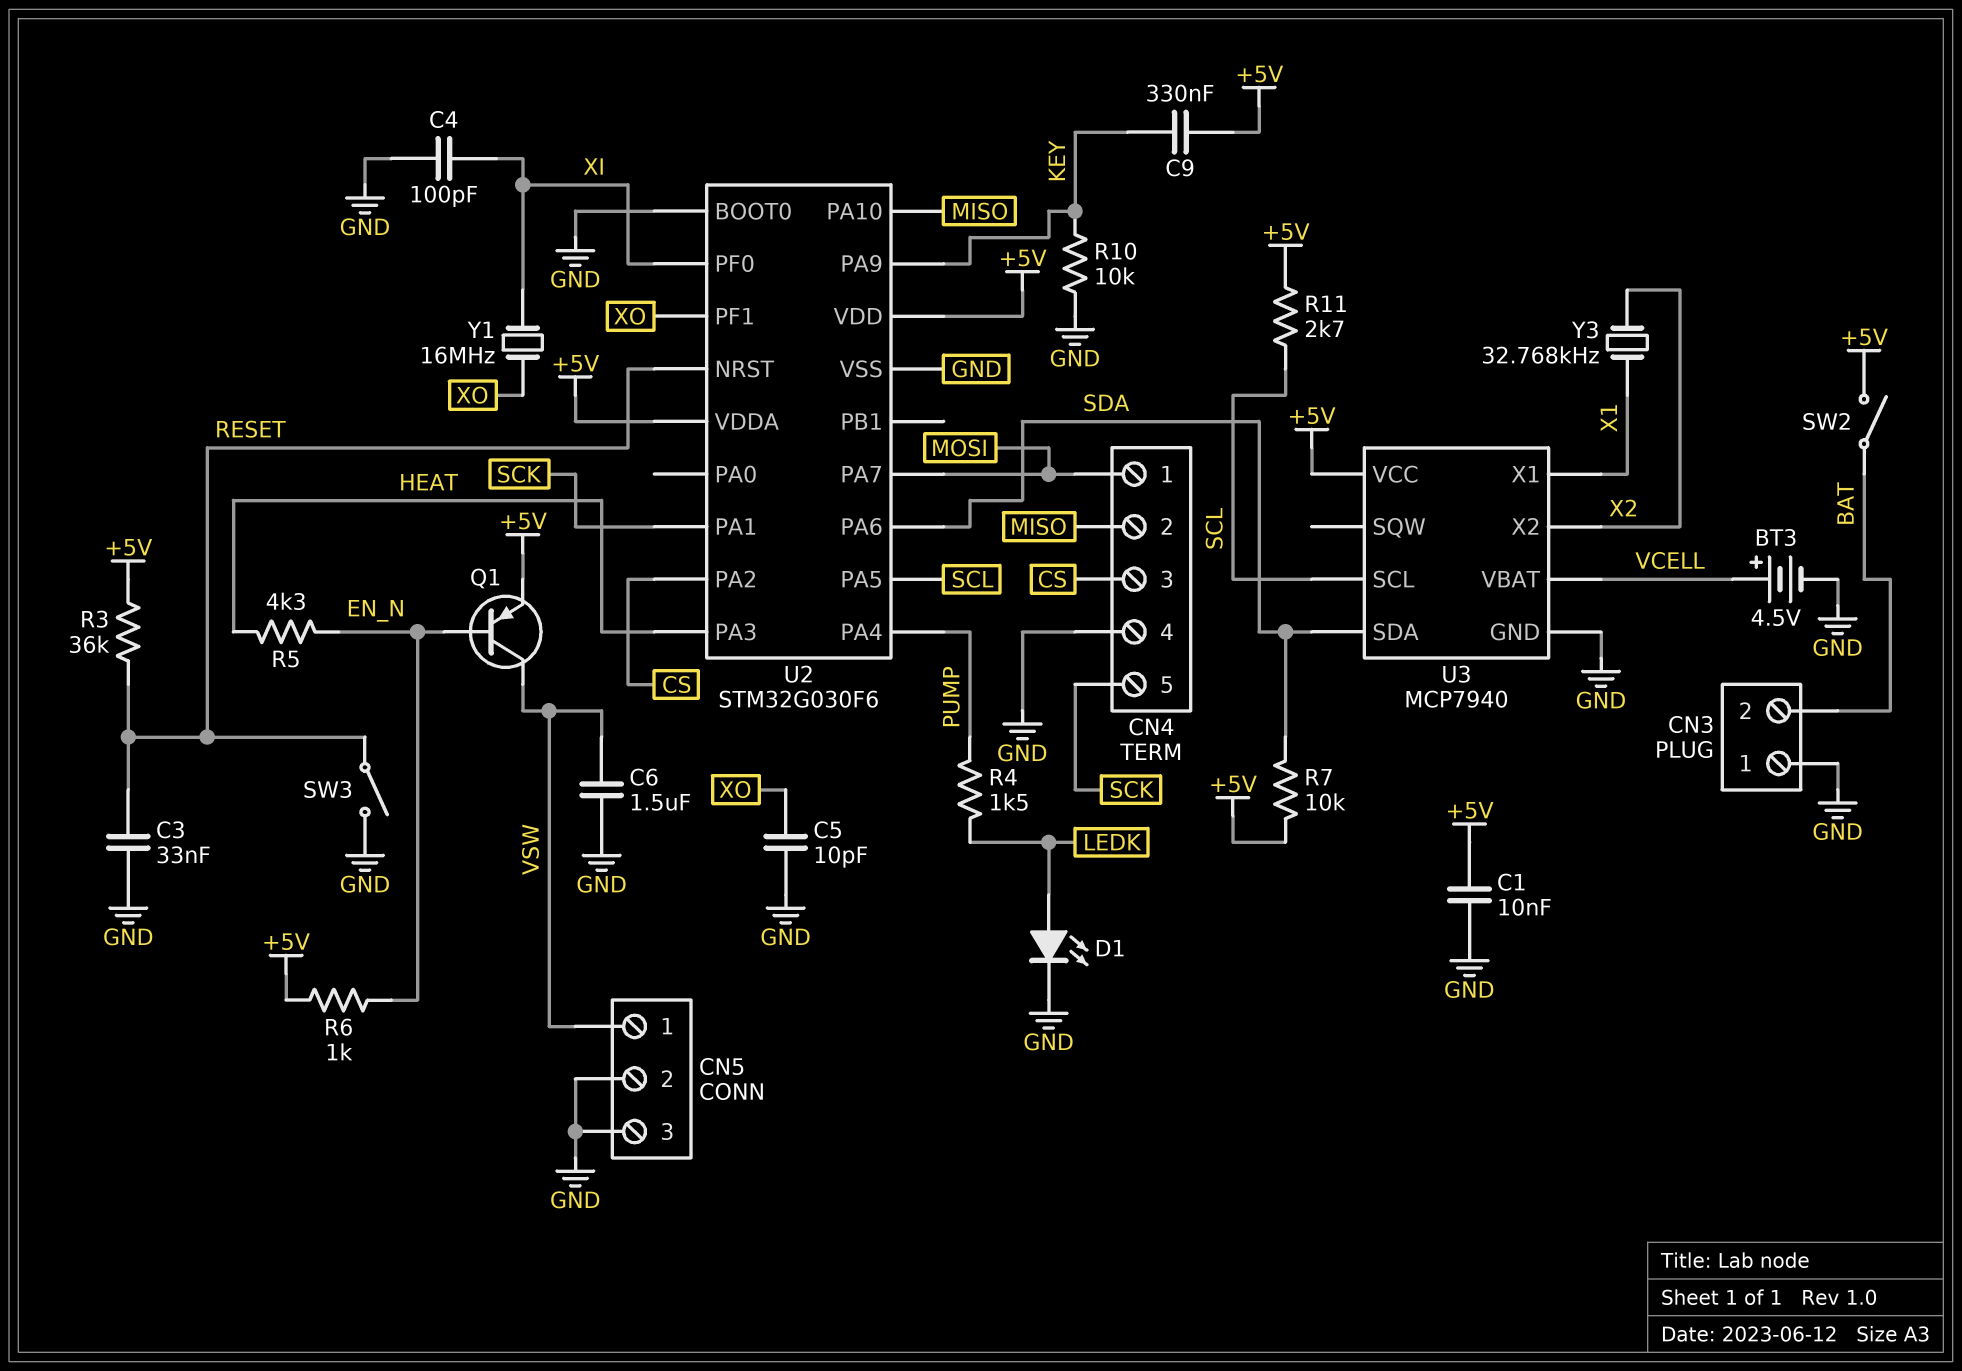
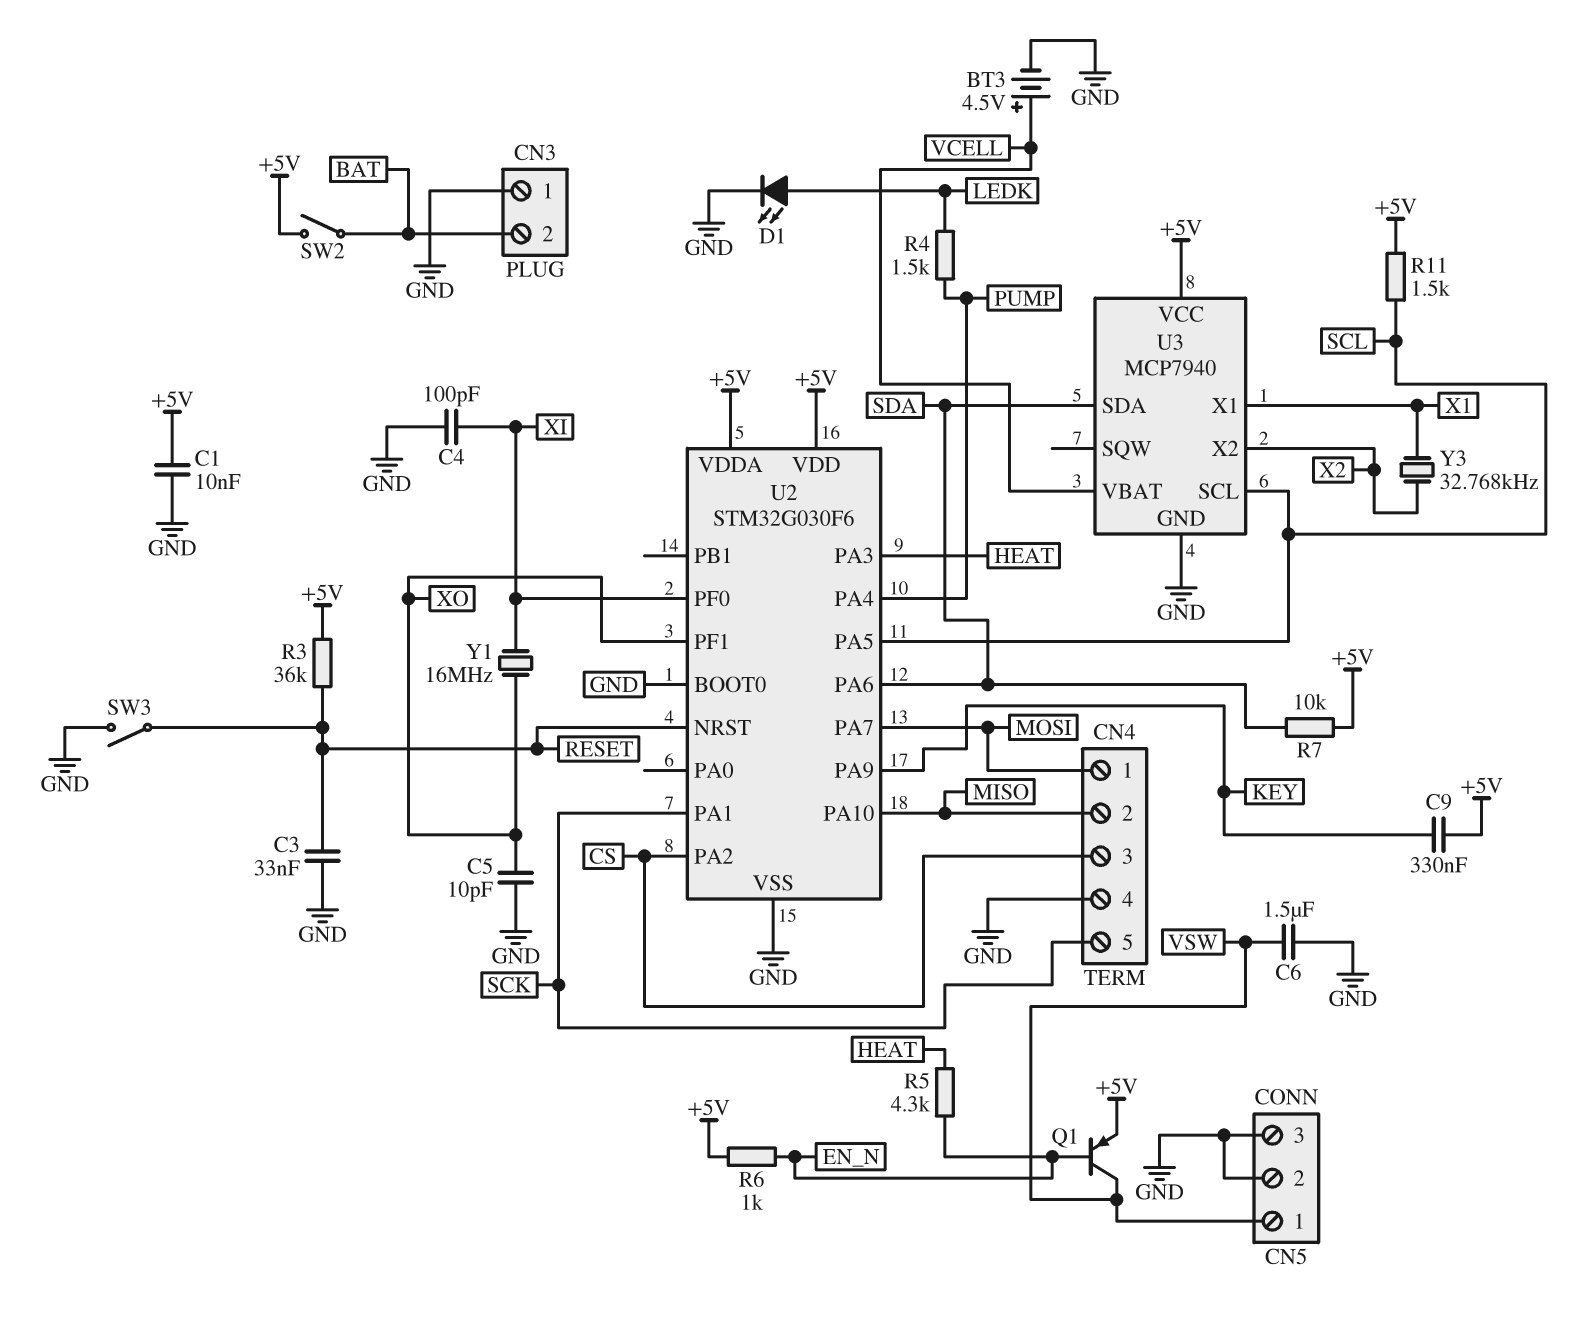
R10: 10k (GND, KEY) -> none
R11: 2.7k (+5V, SCL) -> 1.5k (+5V, SCL)

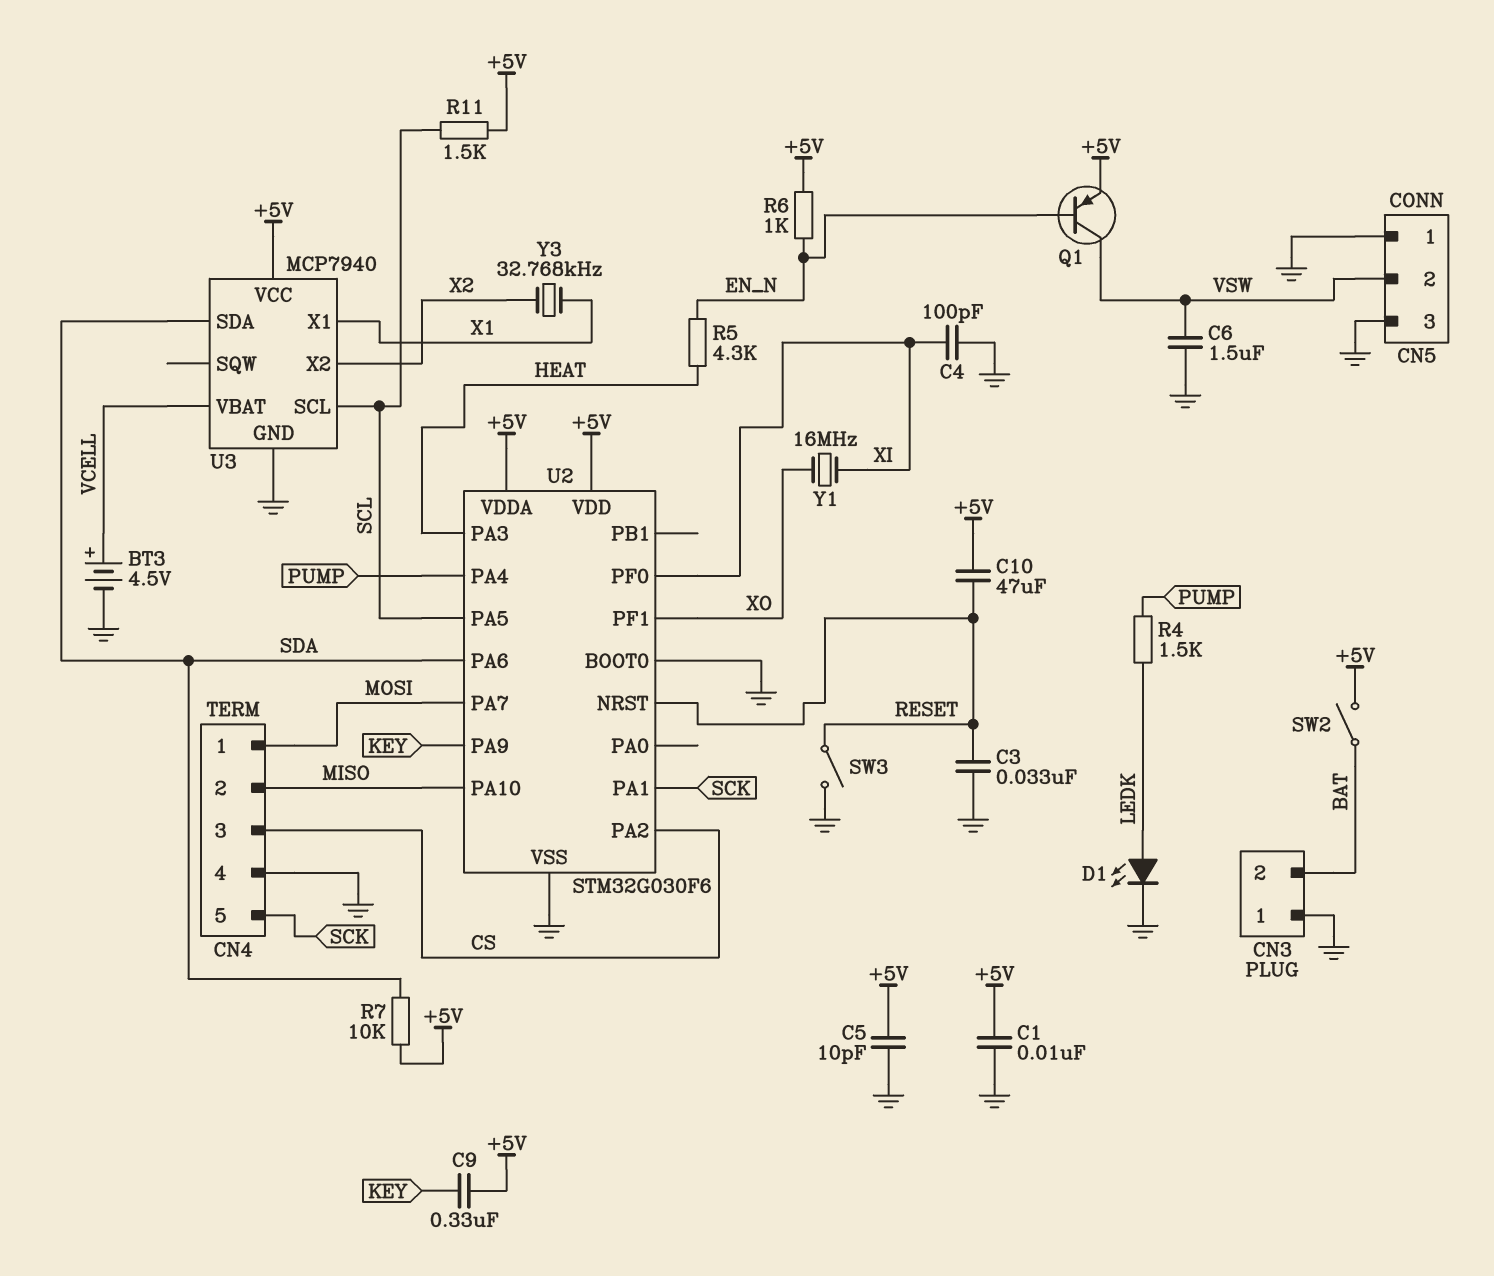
C5: 10pF (GND, XO) -> 10pF (+5V, GND)
C10: none -> 47uF (+5V, RESET)
CN5 pin 1: VSW -> GND
CN5 pin 2: GND -> VSW
R3: 36k (+5V, RESET) -> none

